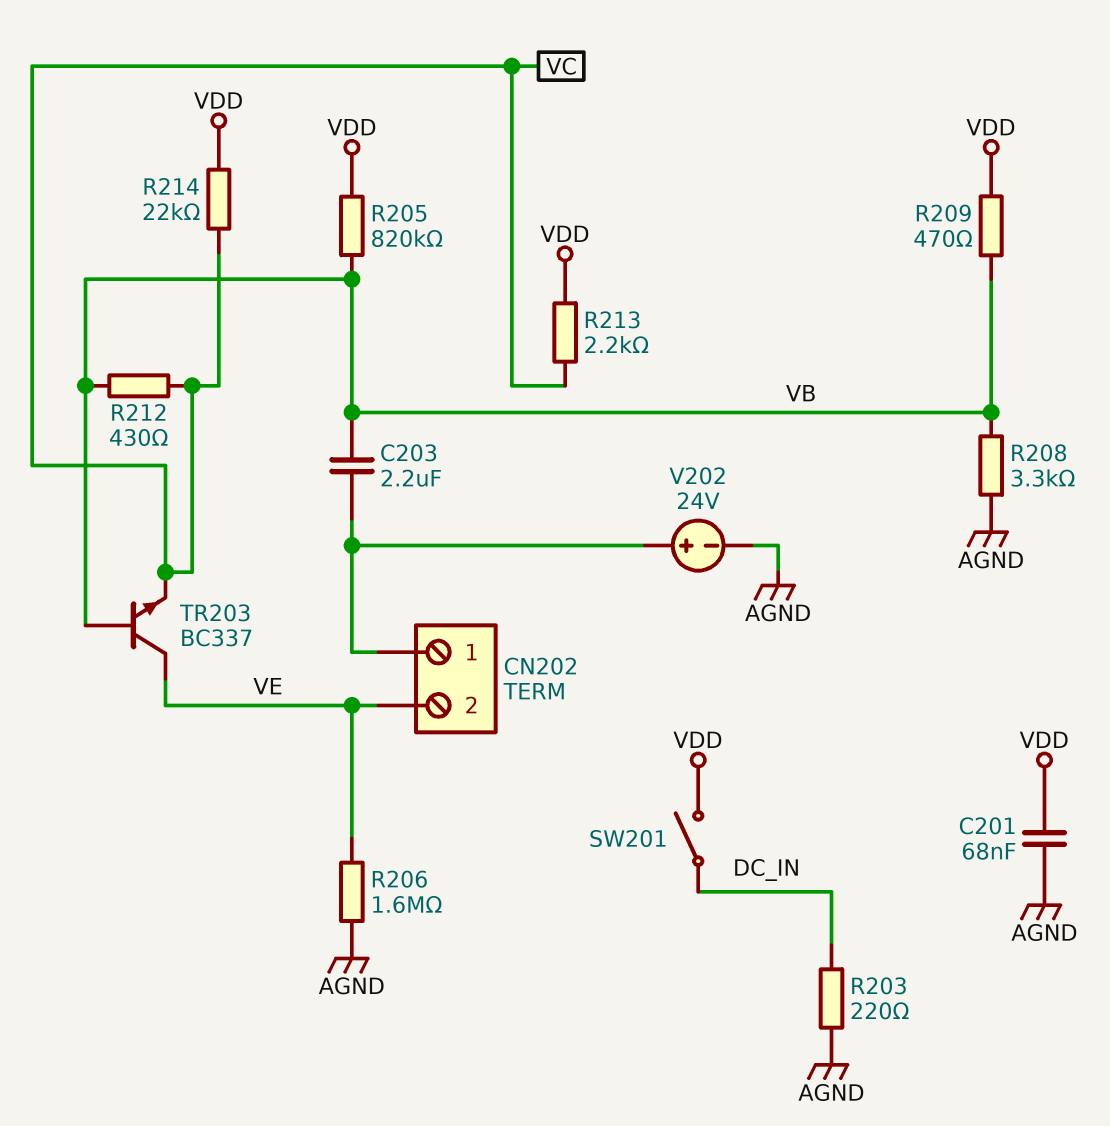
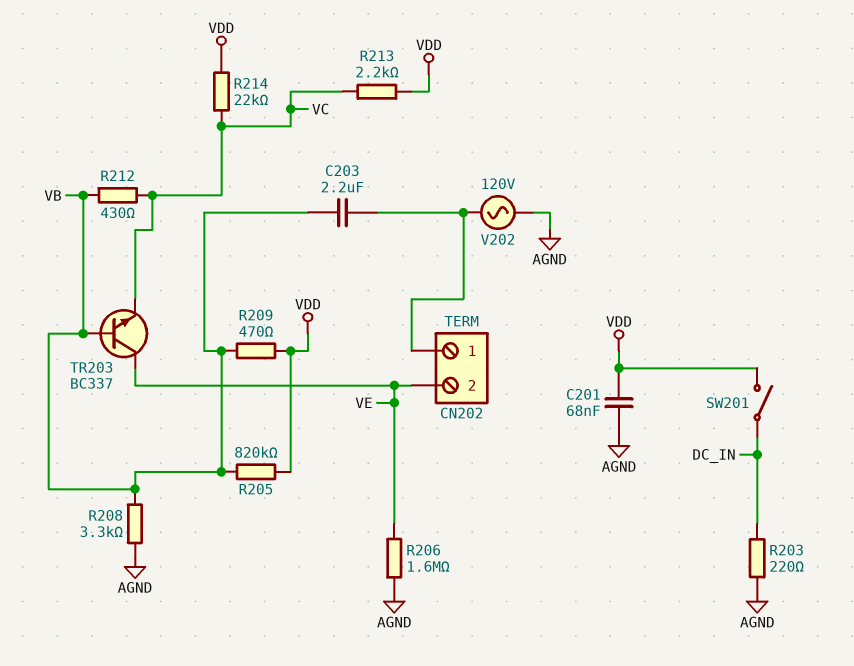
V202: 24V (plus CN202/1, minus AGND) -> AC 120V (AGND, CN202/1)

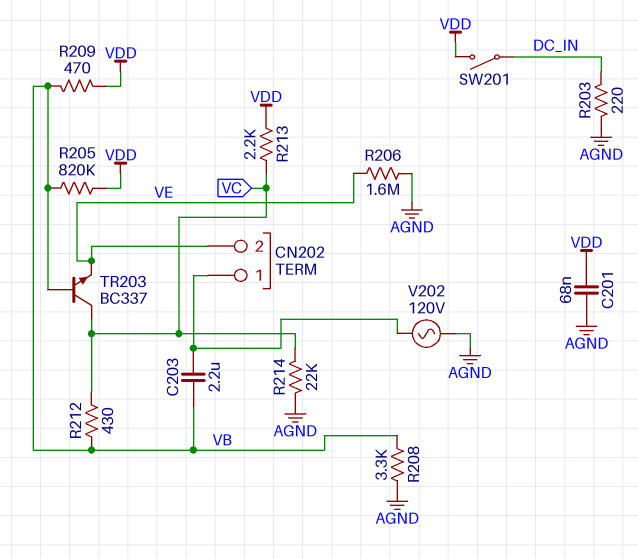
R214: 22k (VC, VDD) -> 22k (AGND, VC)
TR203: NPN BC337 (B VB, C VE, E VC) -> NPN BC337 (B VB, C VC, E VE)

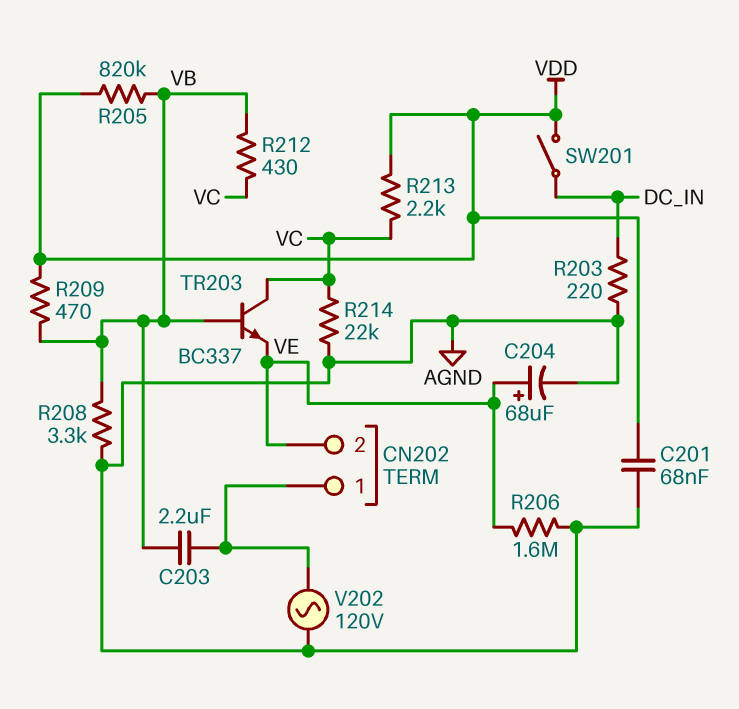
C204: none -> 68uF (plus VE, minus AGND)

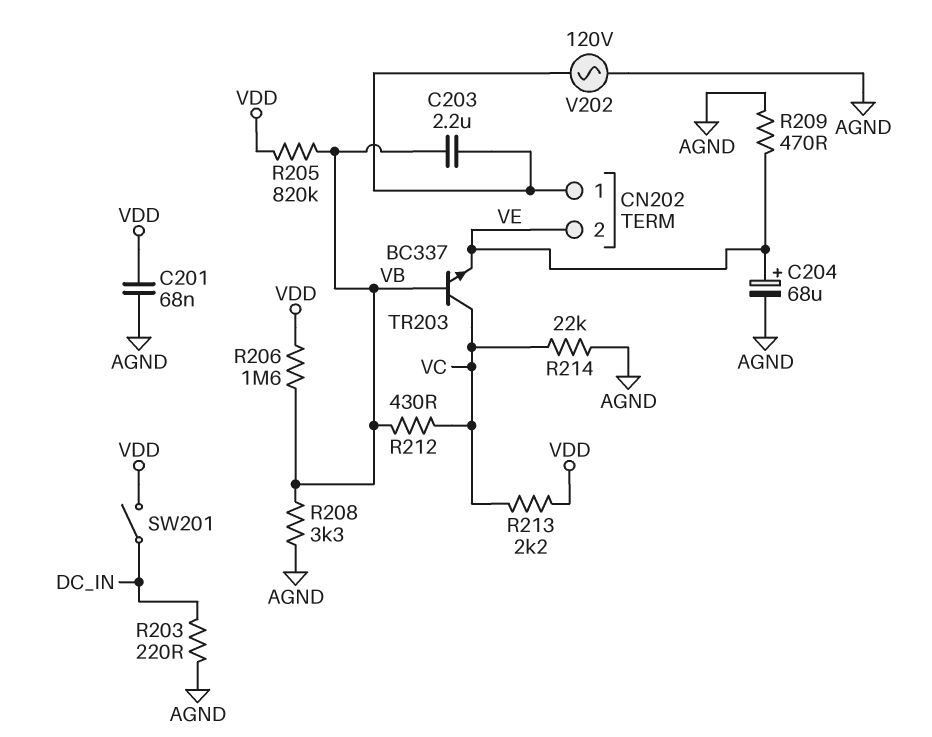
R206: 1.6M (AGND, VE) -> 1.6M (VB, VDD)
R209: 470 (VB, VDD) -> 470 (AGND, VE)

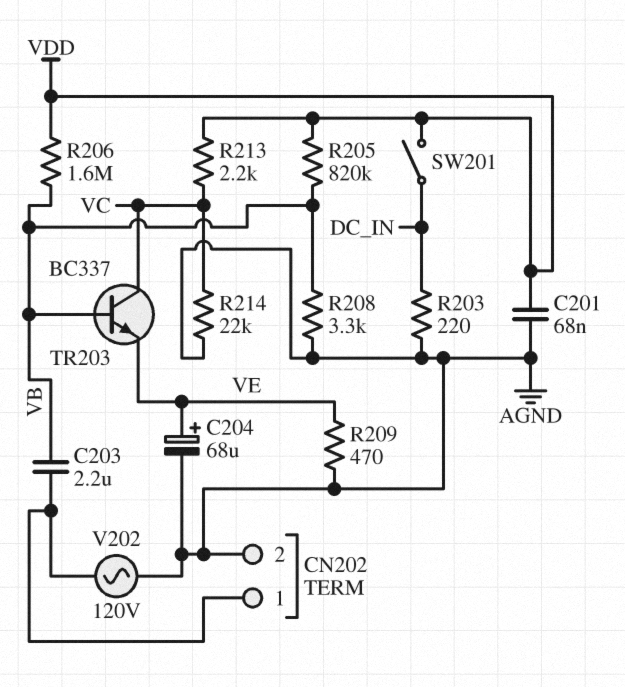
CN202 pin 2: VE -> AGND
R212: 430 (VB, VC) -> none

